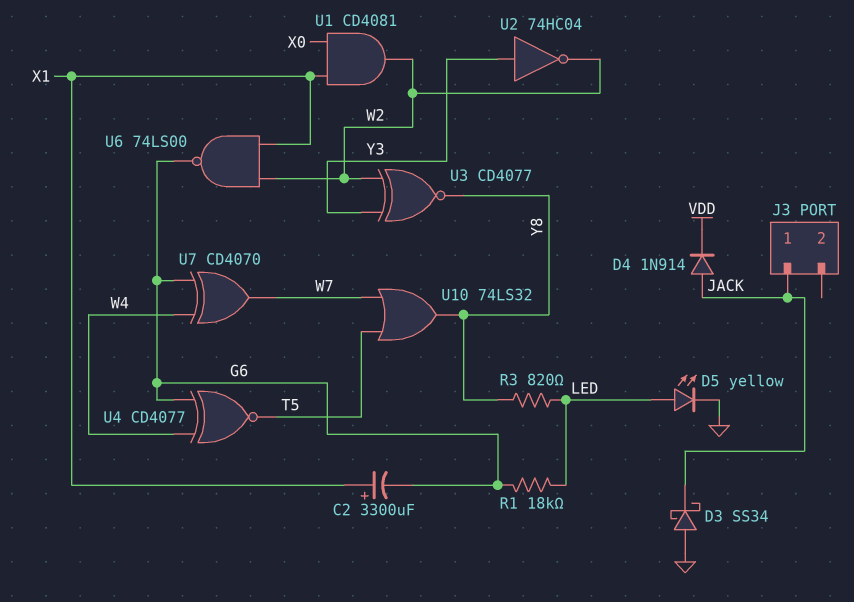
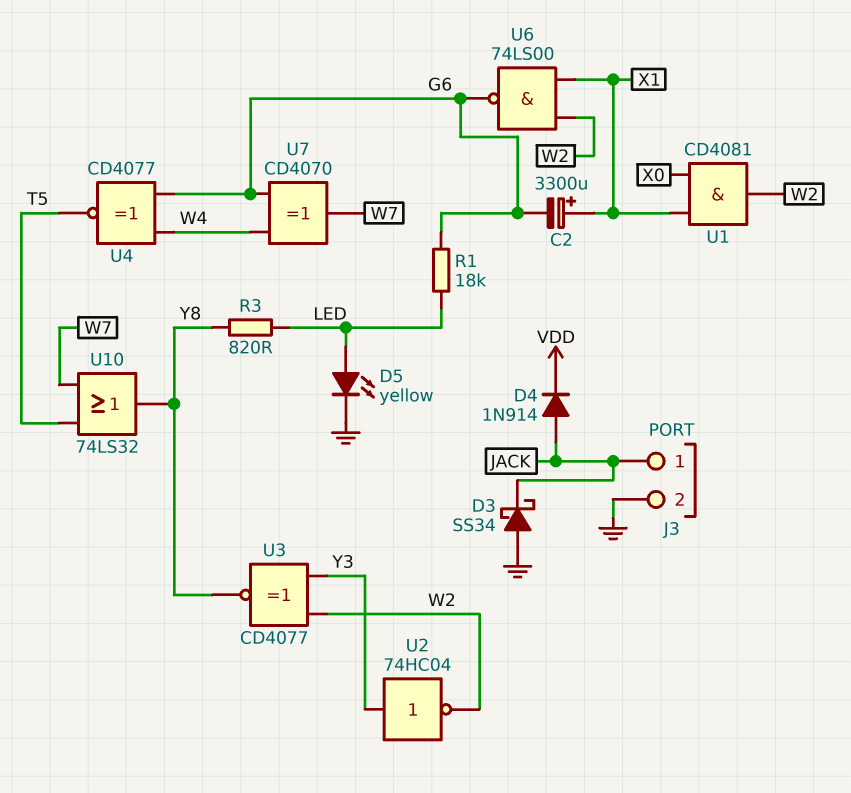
J3 pin 2: none -> GND

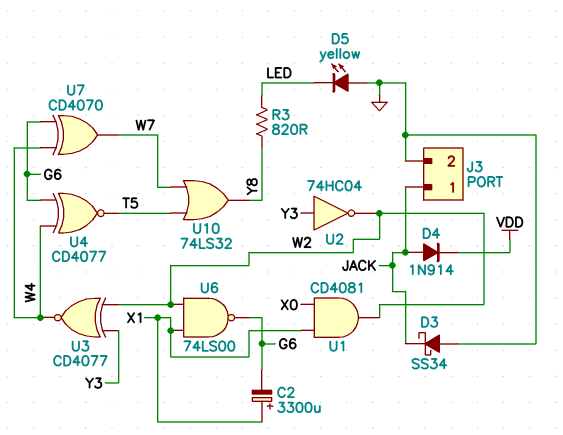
D5: LED yellow (A LED, K GND) -> LED yellow (A GND, K LED)
R1: 18k (G6, LED) -> none
U3: XNOR CD4077 (in W2, in Y3, out Y8) -> XNOR CD4077 (in W2, in Y3, out W4)

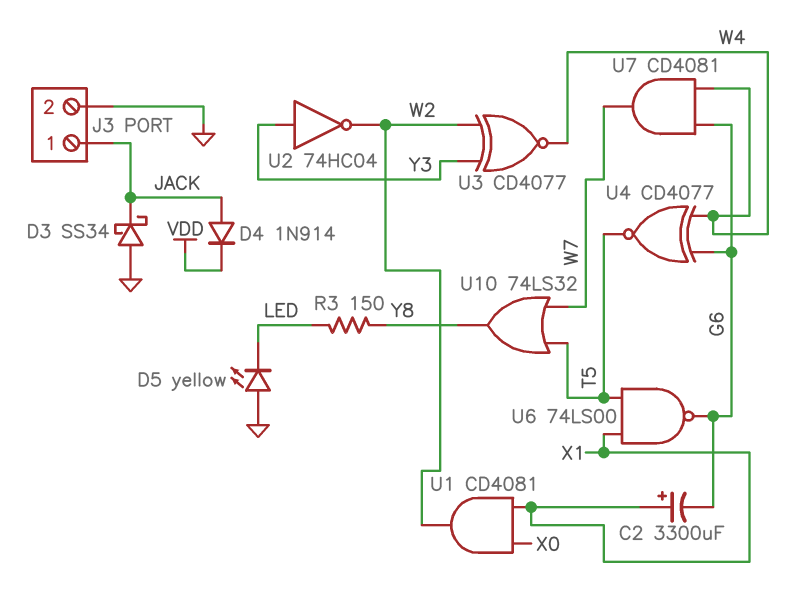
R3: 820 (LED, Y8) -> 150 (LED, Y8)
U6: NAND 74LS00 (in W2, in X1, out G6) -> NAND 74LS00 (in T5, in X1, out G6)
U7: XOR CD4070 (in G6, in W4, out W7) -> AND CD4081 (in G6, in W4, out W7)

